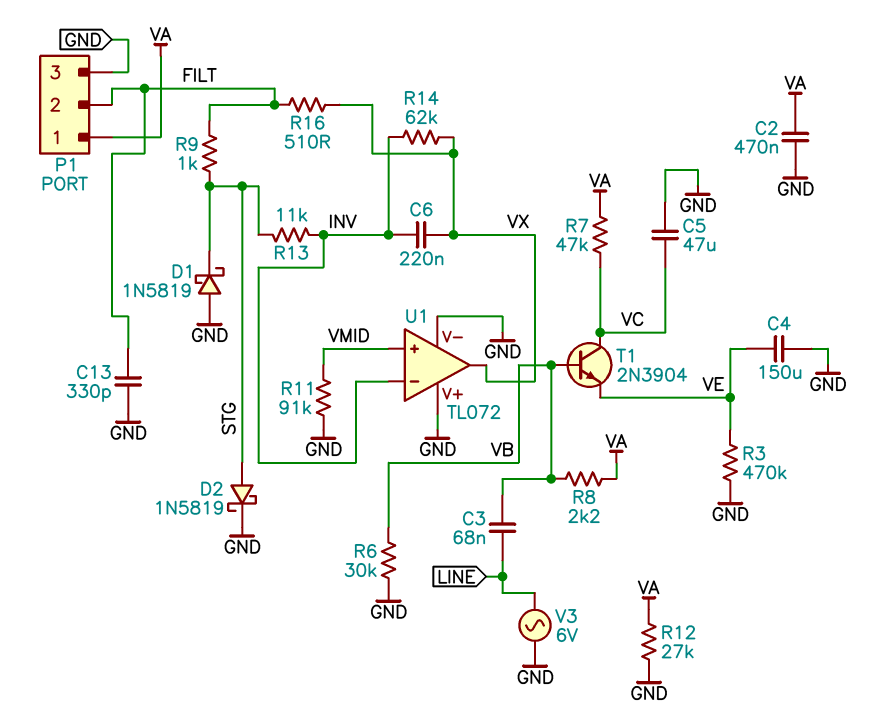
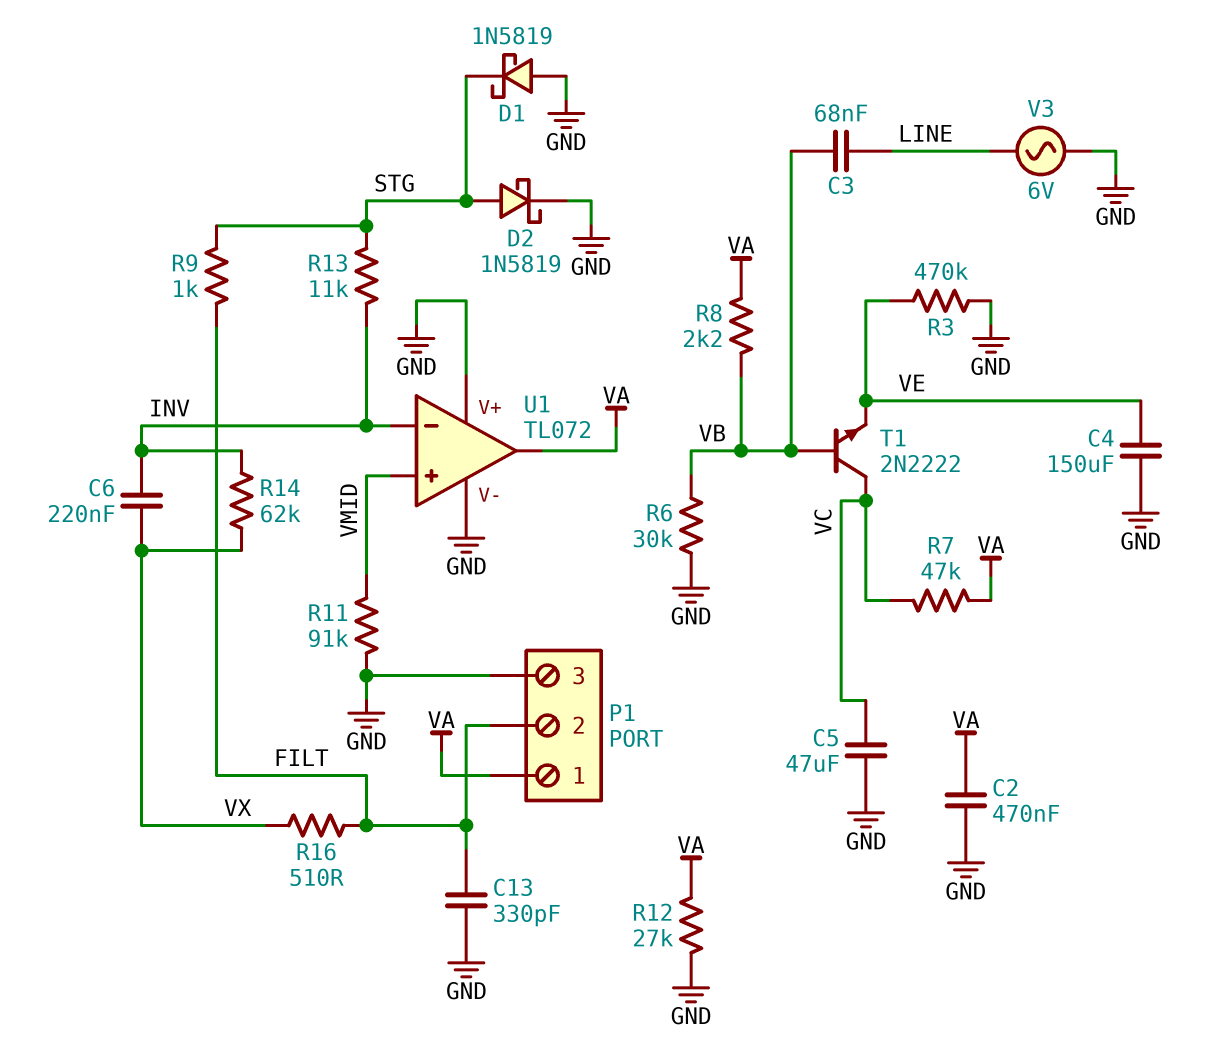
T1: NPN 2N3904 (B VB, C VC, E VE) -> NPN 2N2222 (B VB, C VC, E VE)
U1 pin out: VX -> VA

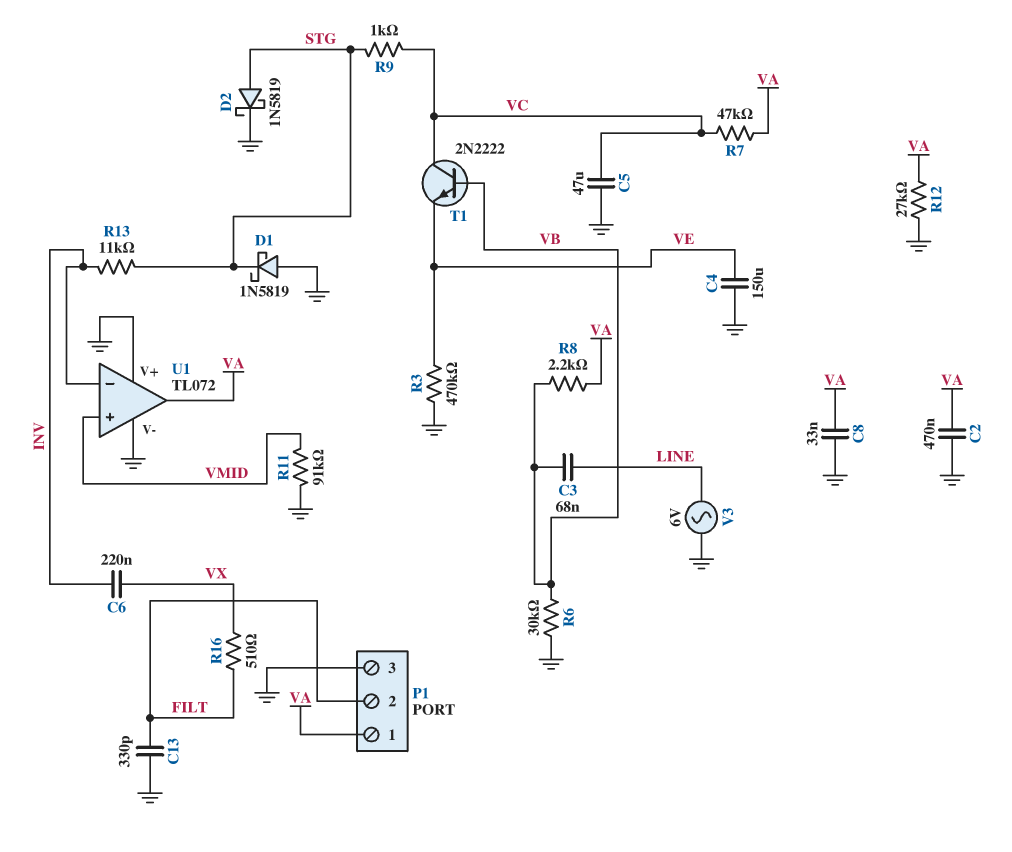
C8: none -> 33nF (GND, VA)
R9: 1k (FILT, STG) -> 1k (STG, VC)
R14: 62k (INV, VX) -> none

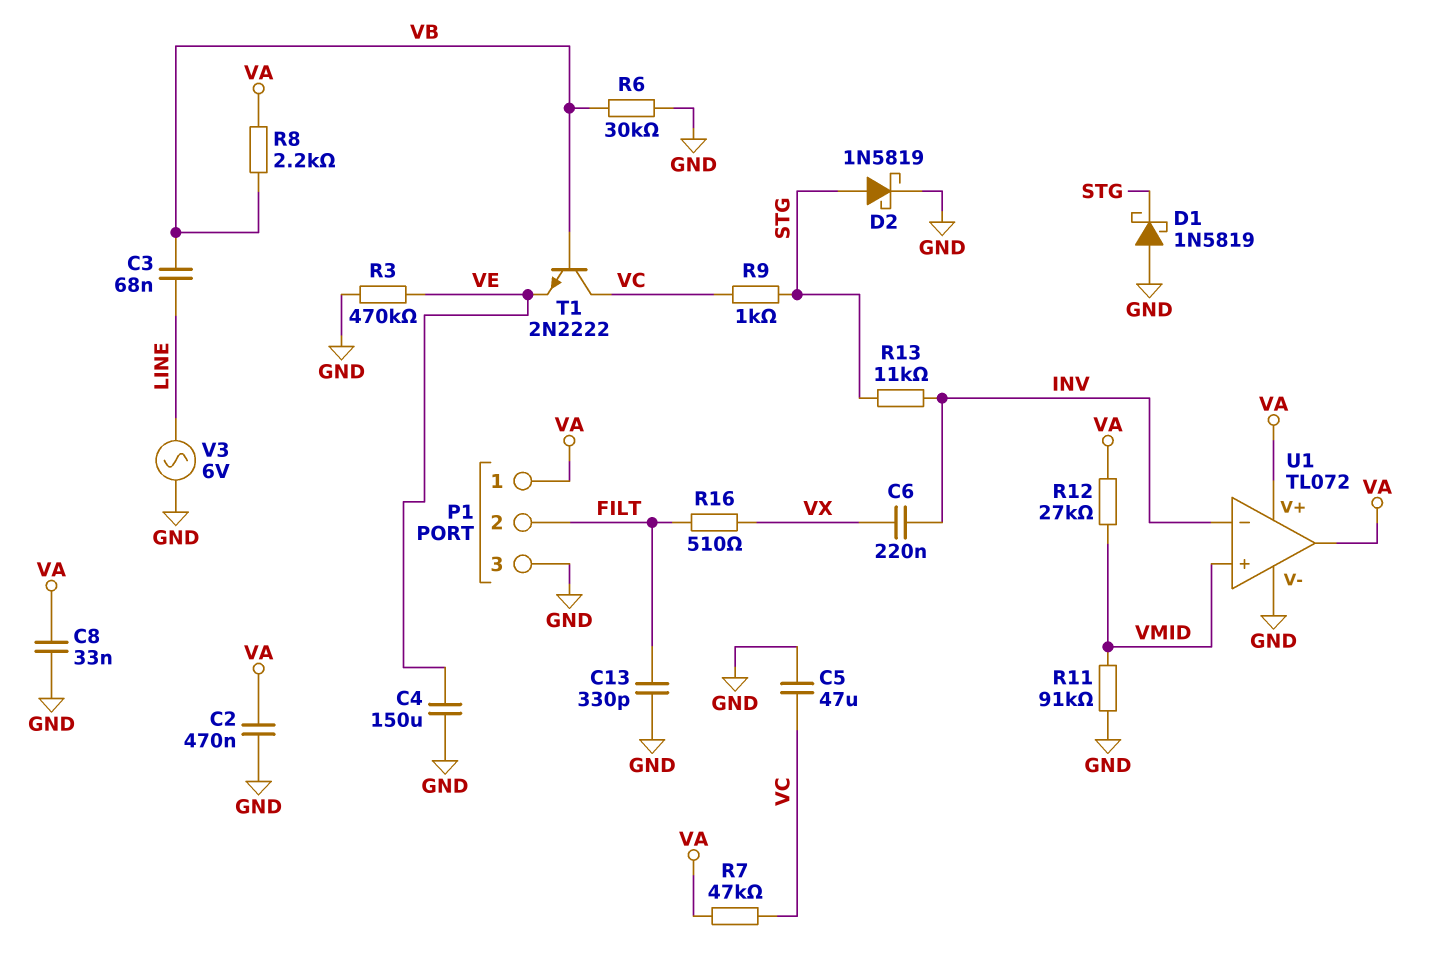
R12: 27k (GND, VA) -> 27k (VA, VMID)
U1 pin V+: GND -> VA

